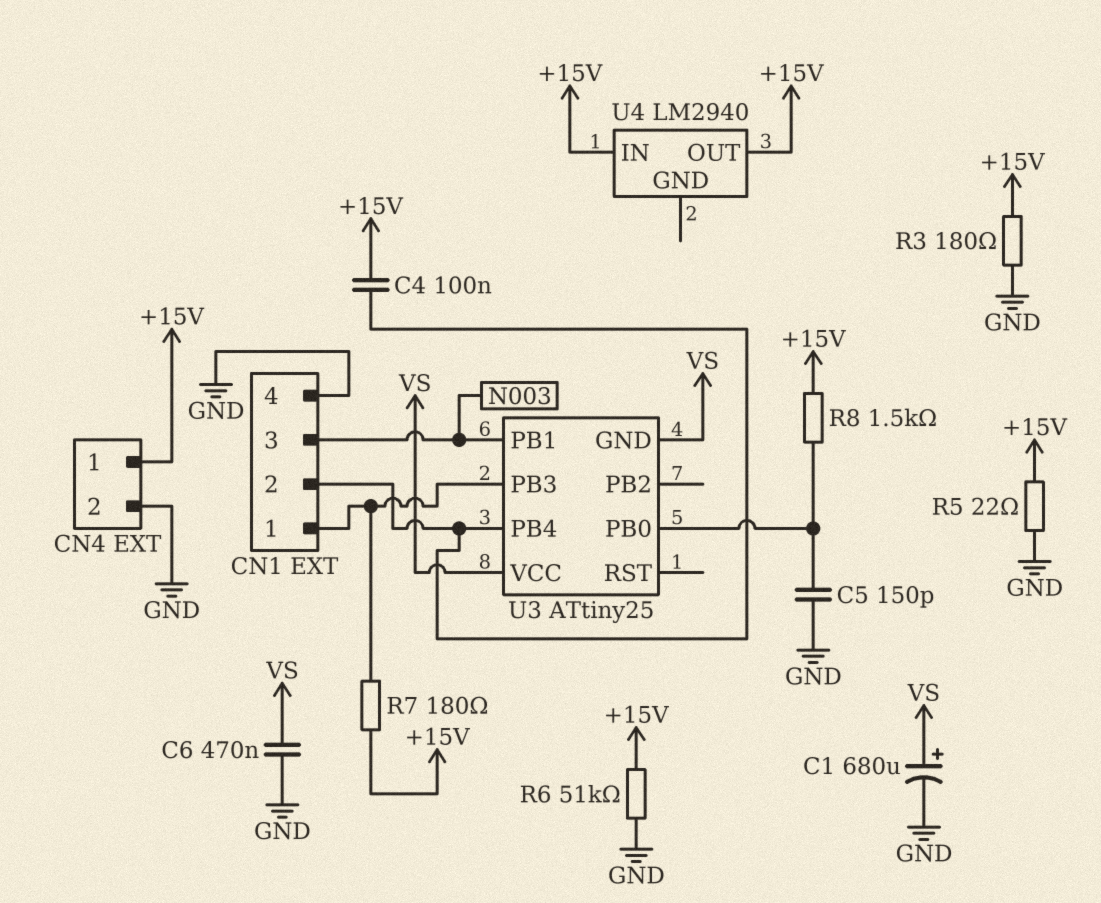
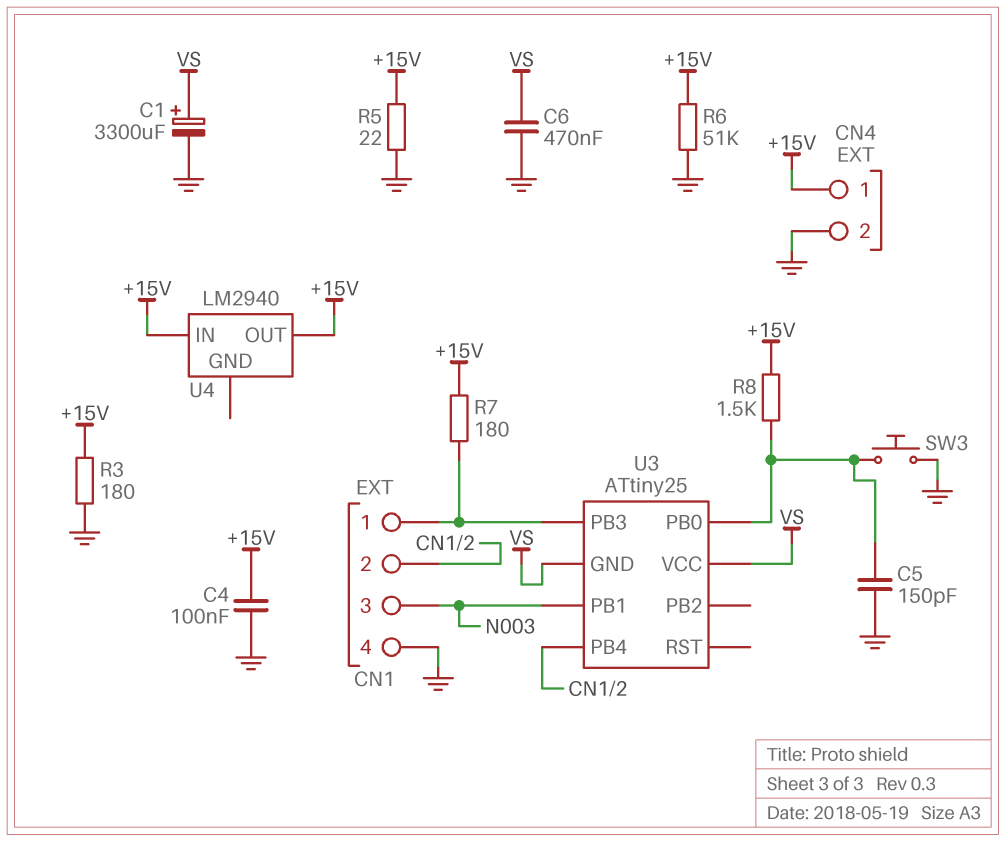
C1: 680uF (plus VS, minus GND) -> 3300uF (plus VS, minus GND)
C4: 100nF (+15V, CN1/2) -> 100nF (+15V, GND)
SW3: none -> button (GND, U3/PB0)

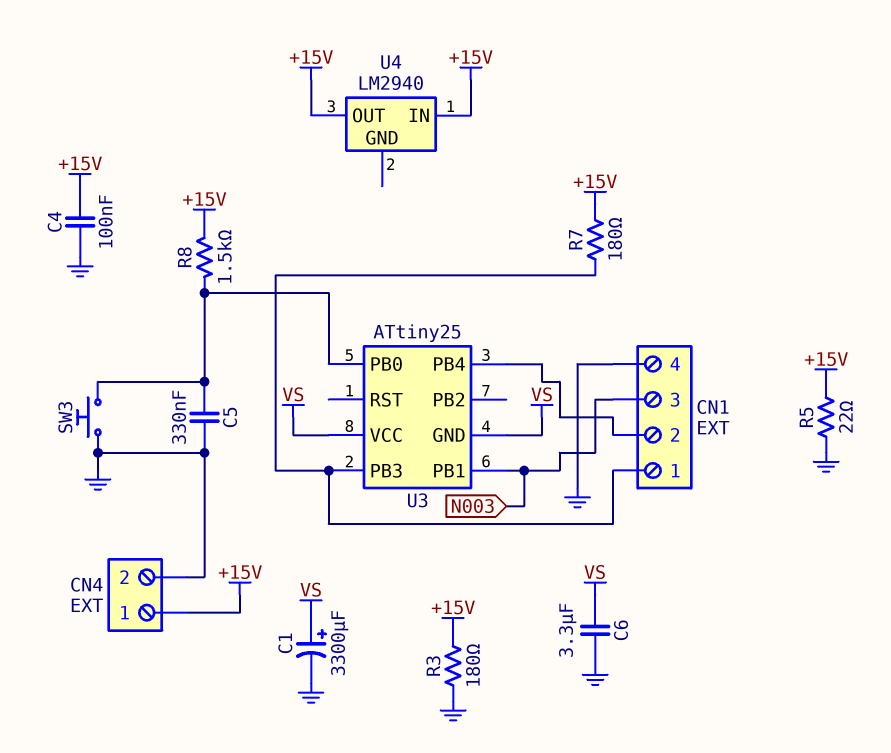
C5: 150pF (GND, U3/PB0) -> 330nF (GND, U3/PB0)
C6: 470nF (GND, VS) -> 3.3uF (GND, VS)
R6: 51k (+15V, GND) -> none

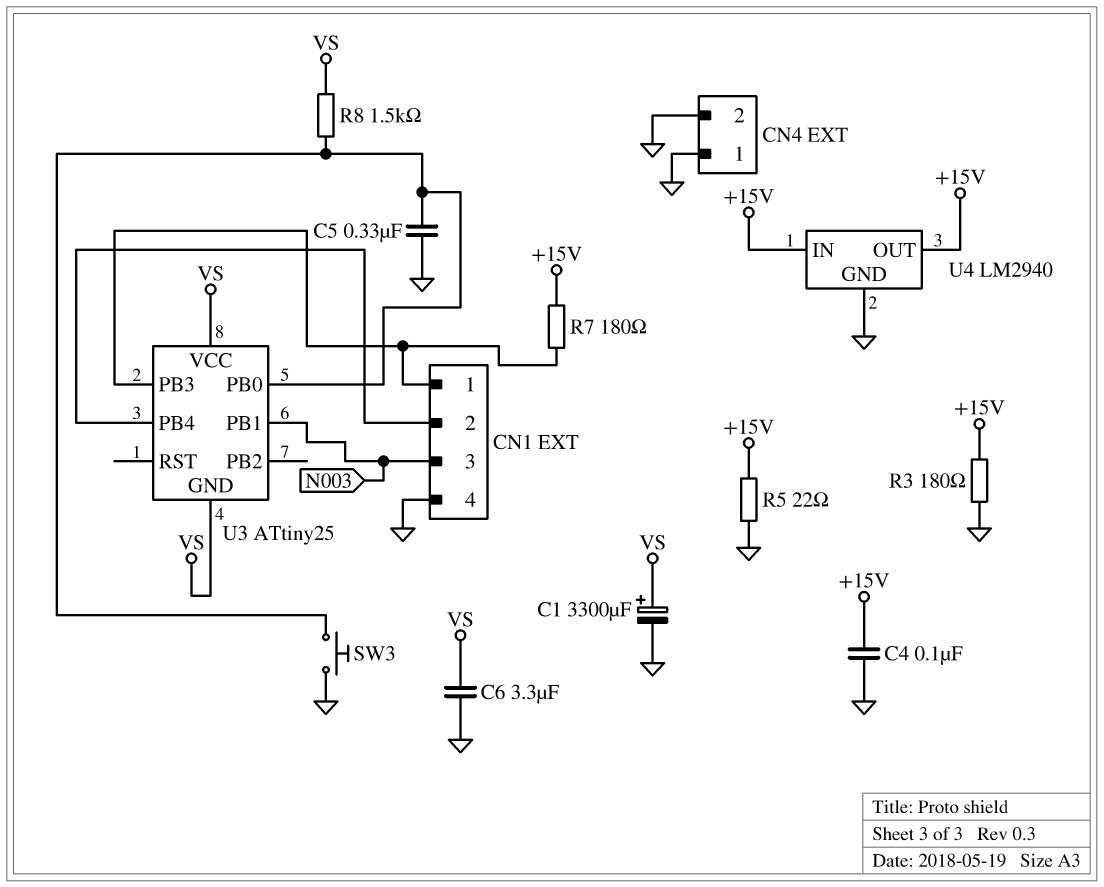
CN4 pin 1: +15V -> GND
R8: 1.5k (+15V, U3/PB0) -> 1.5k (U3/PB0, VS)
U4 pin GND: none -> GND

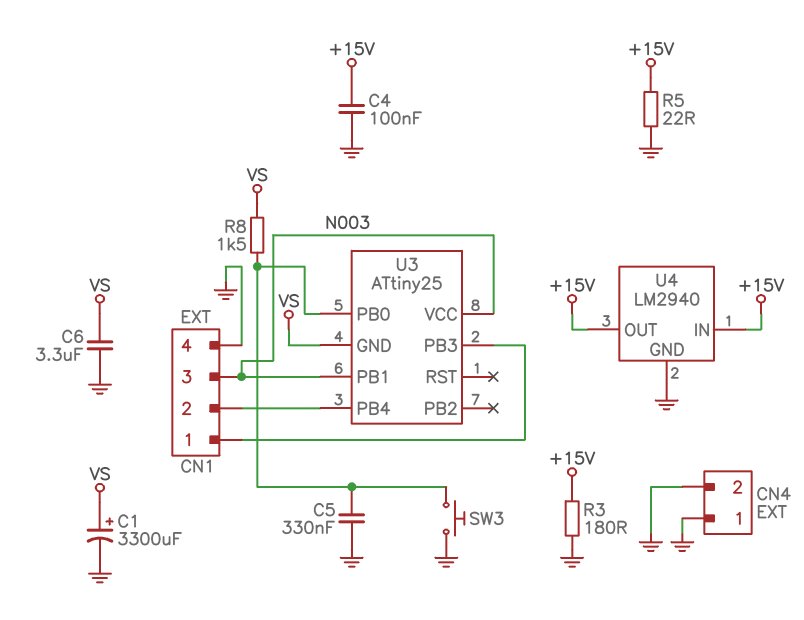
R7: 180 (+15V, CN1/1) -> none
U3 pin VCC: VS -> N003

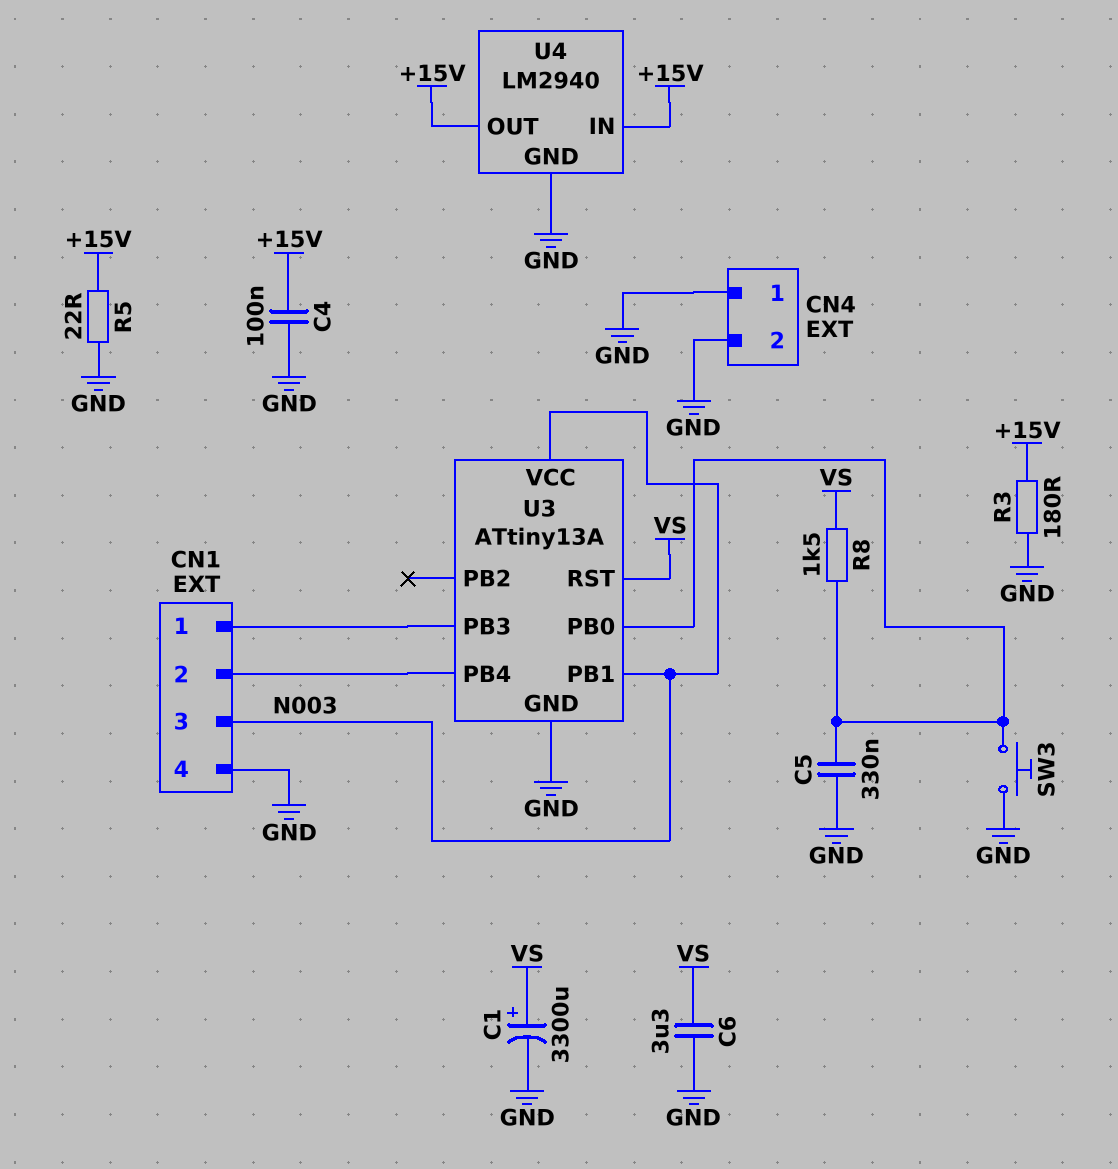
U3: ATtiny25 -> ATtiny13A
U3 pin GND: VS -> GND
U3 pin RST: none -> VS

